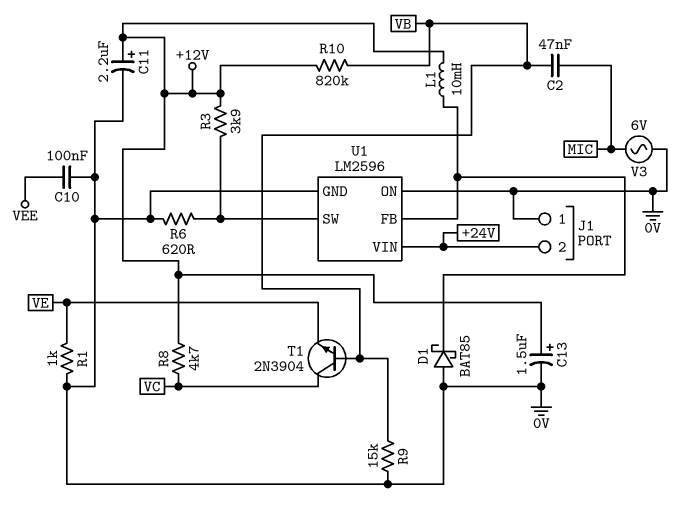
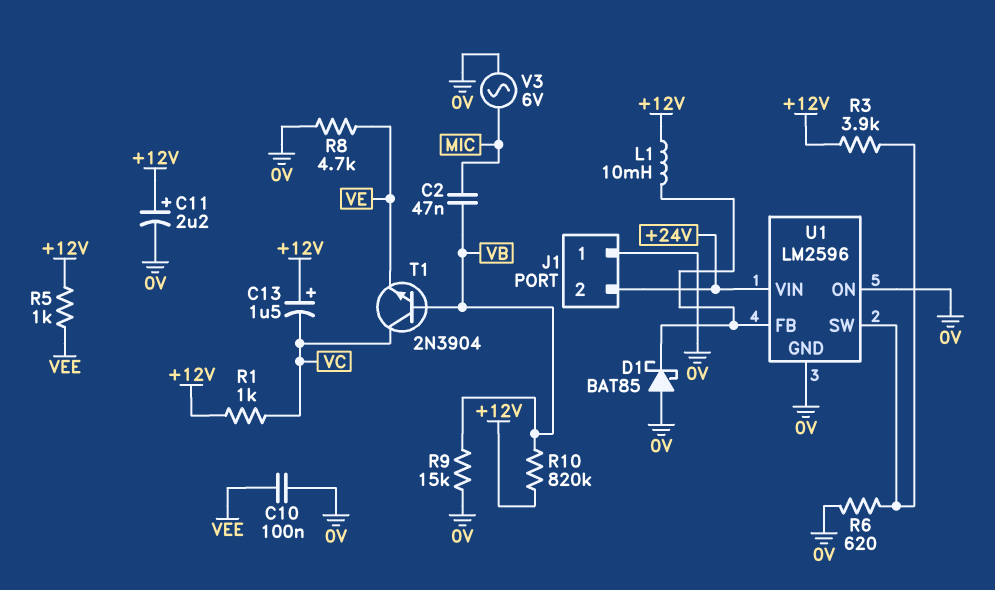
C13: 1.5uF (plus +12V, minus 0V) -> 1.5uF (plus +12V, minus VC)
R1: 1k (0V, VE) -> 1k (+12V, VC)
R5: none -> 1k (+12V, VEE)
R8: 4.7k (+12V, VC) -> 4.7k (0V, VE)

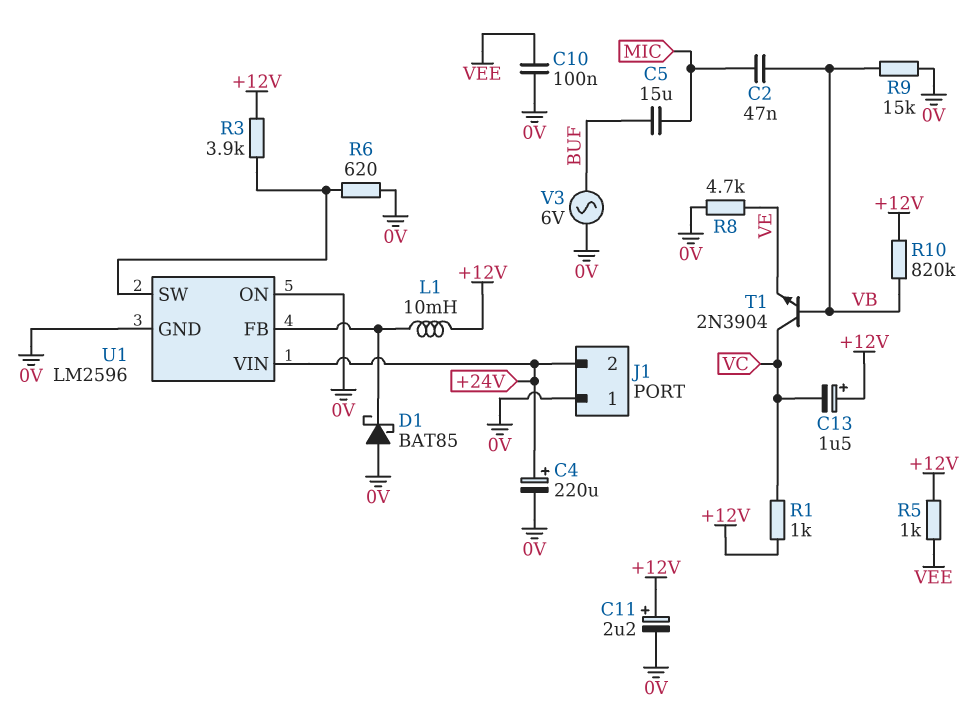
C4: none -> 220uF (plus +24V, minus 0V)
C5: none -> 15uF (BUF, MIC)
V3: AC 6V (0V, MIC) -> AC 6V (0V, BUF)

